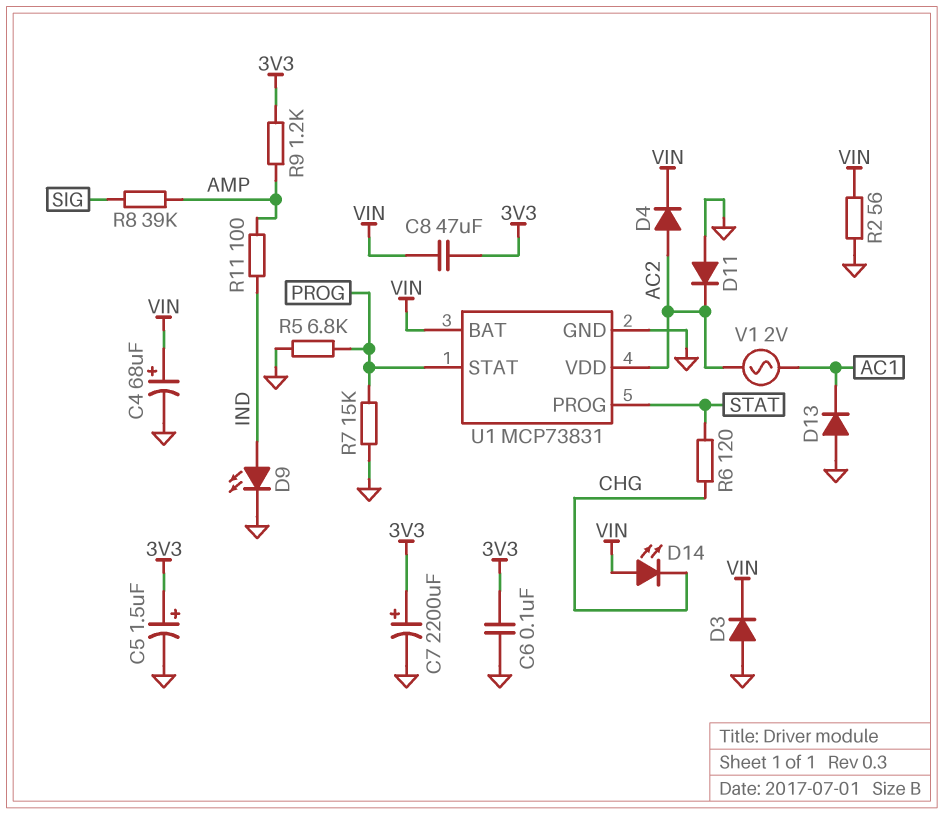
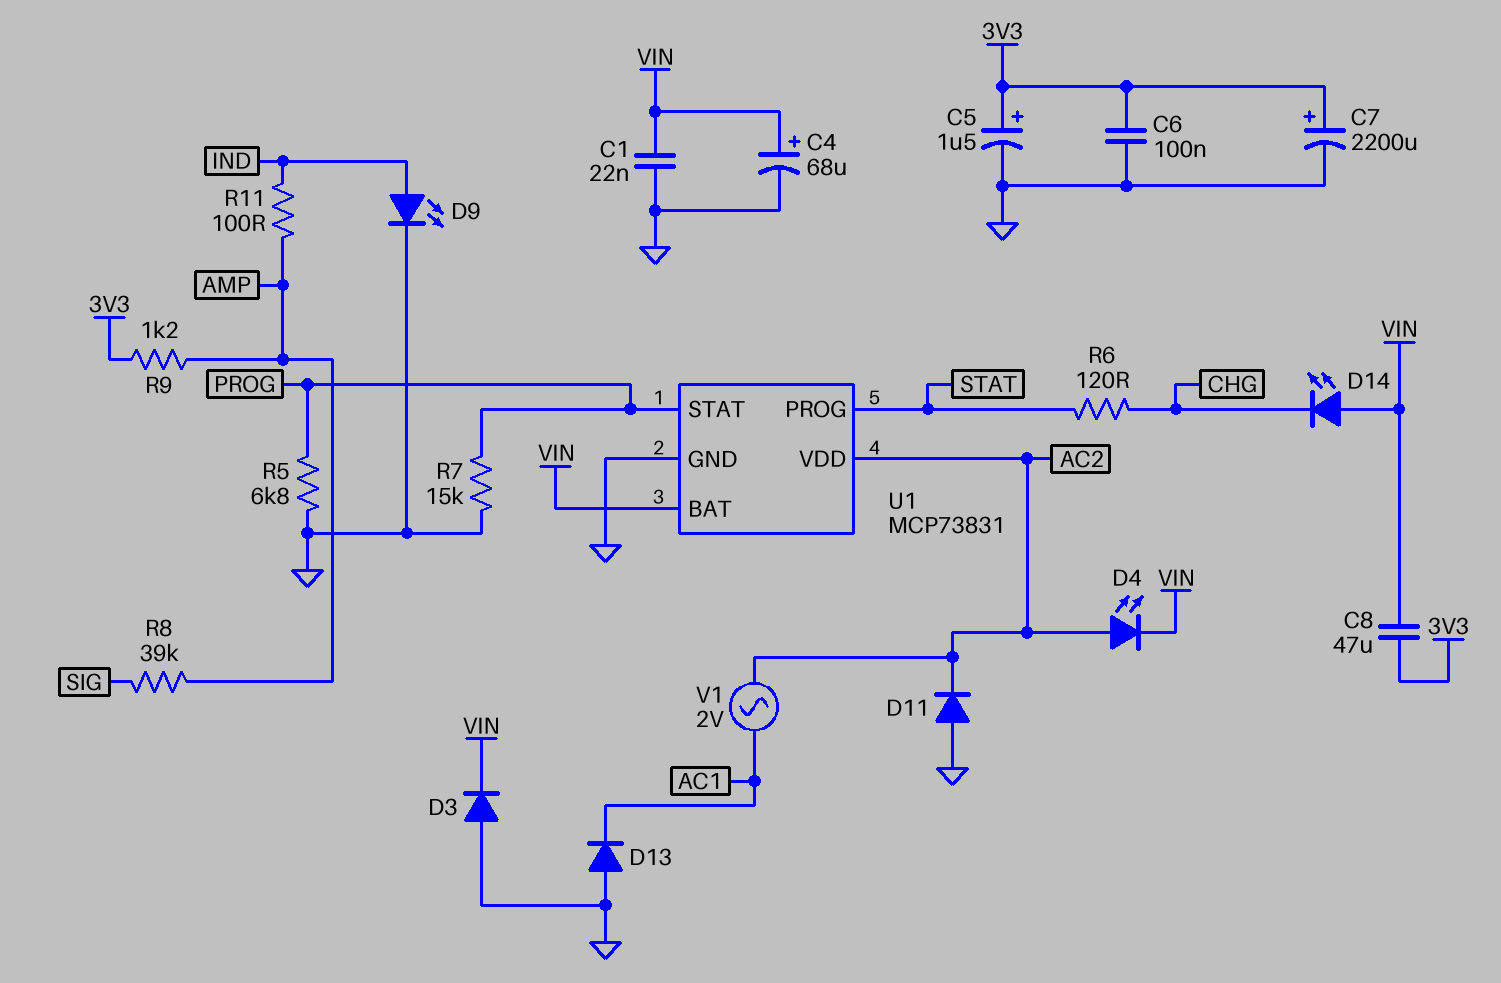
C1: none -> 22nF (GND, VIN)
D4: diode (A AC2, K VIN) -> LED (A AC2, K VIN)
R2: 56 (GND, VIN) -> none

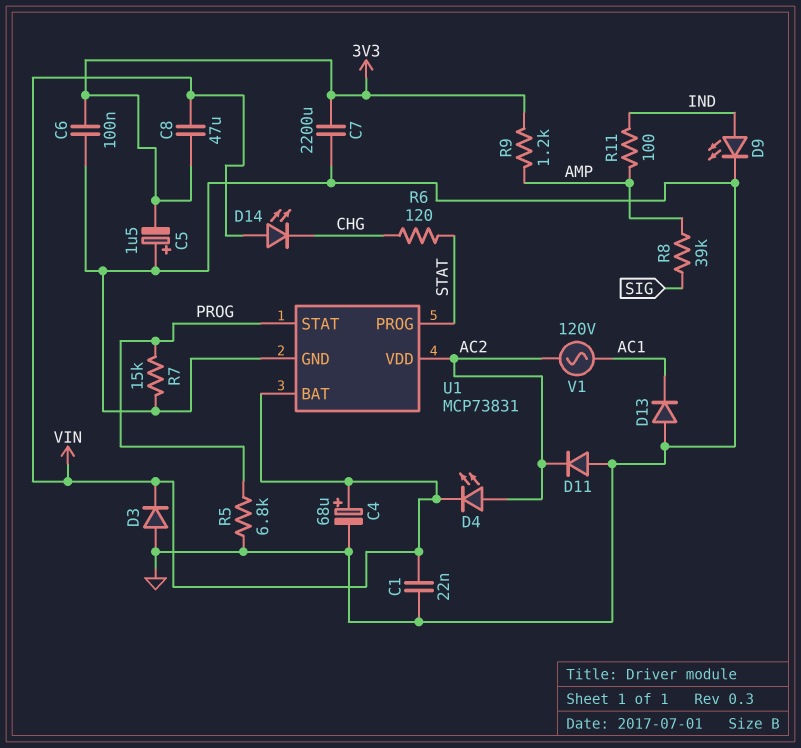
C5: 1.5uF (plus 3V3, minus GND) -> 1.5uF (plus GND, minus 3V3)
C7: 2200uF (plus 3V3, minus GND) -> 2200uF (3V3, GND)
V1: AC 2V (AC1, AC2) -> AC 120V (AC1, AC2)

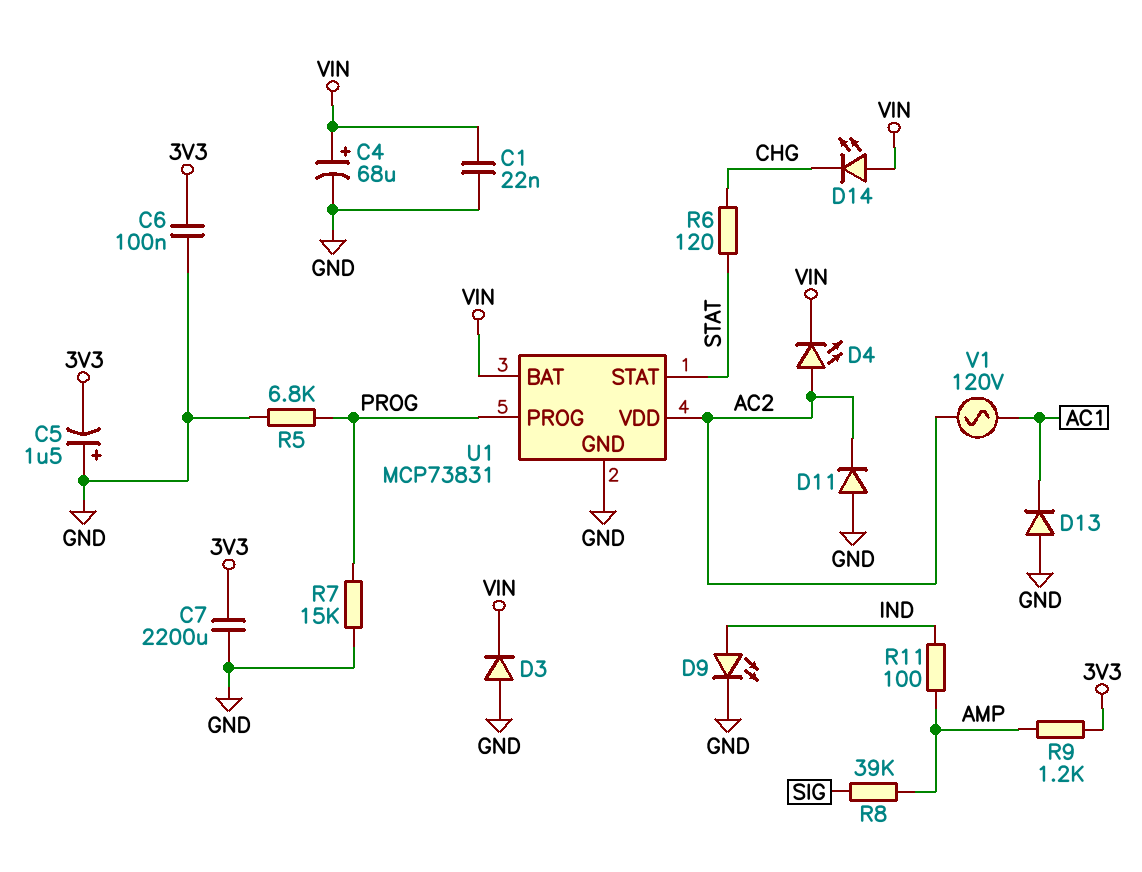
C8: 47uF (3V3, VIN) -> none
U1 pin PROG: STAT -> PROG
U1 pin STAT: PROG -> STAT

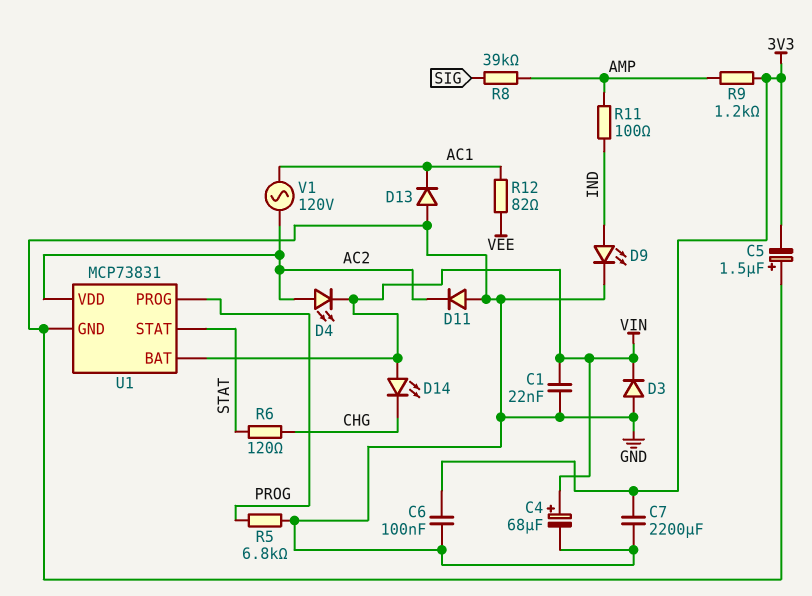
R7: 15k (GND, PROG) -> none
R12: none -> 82 (AC1, VEE)

